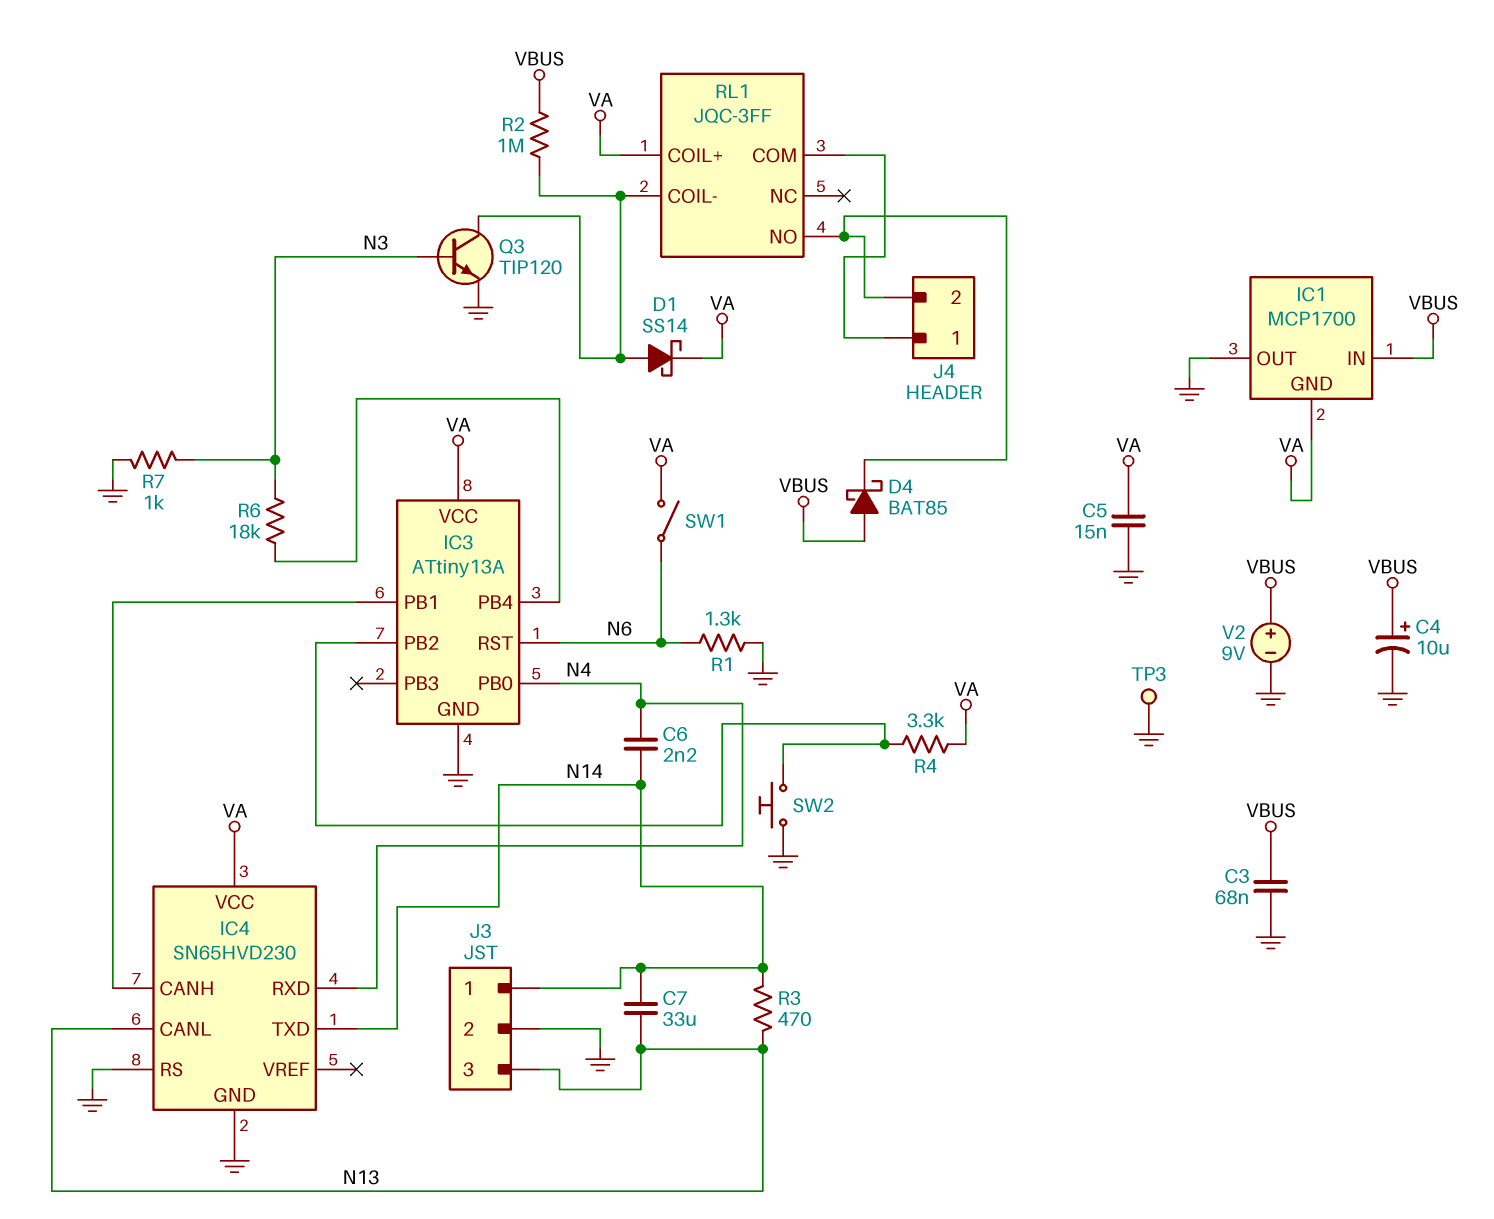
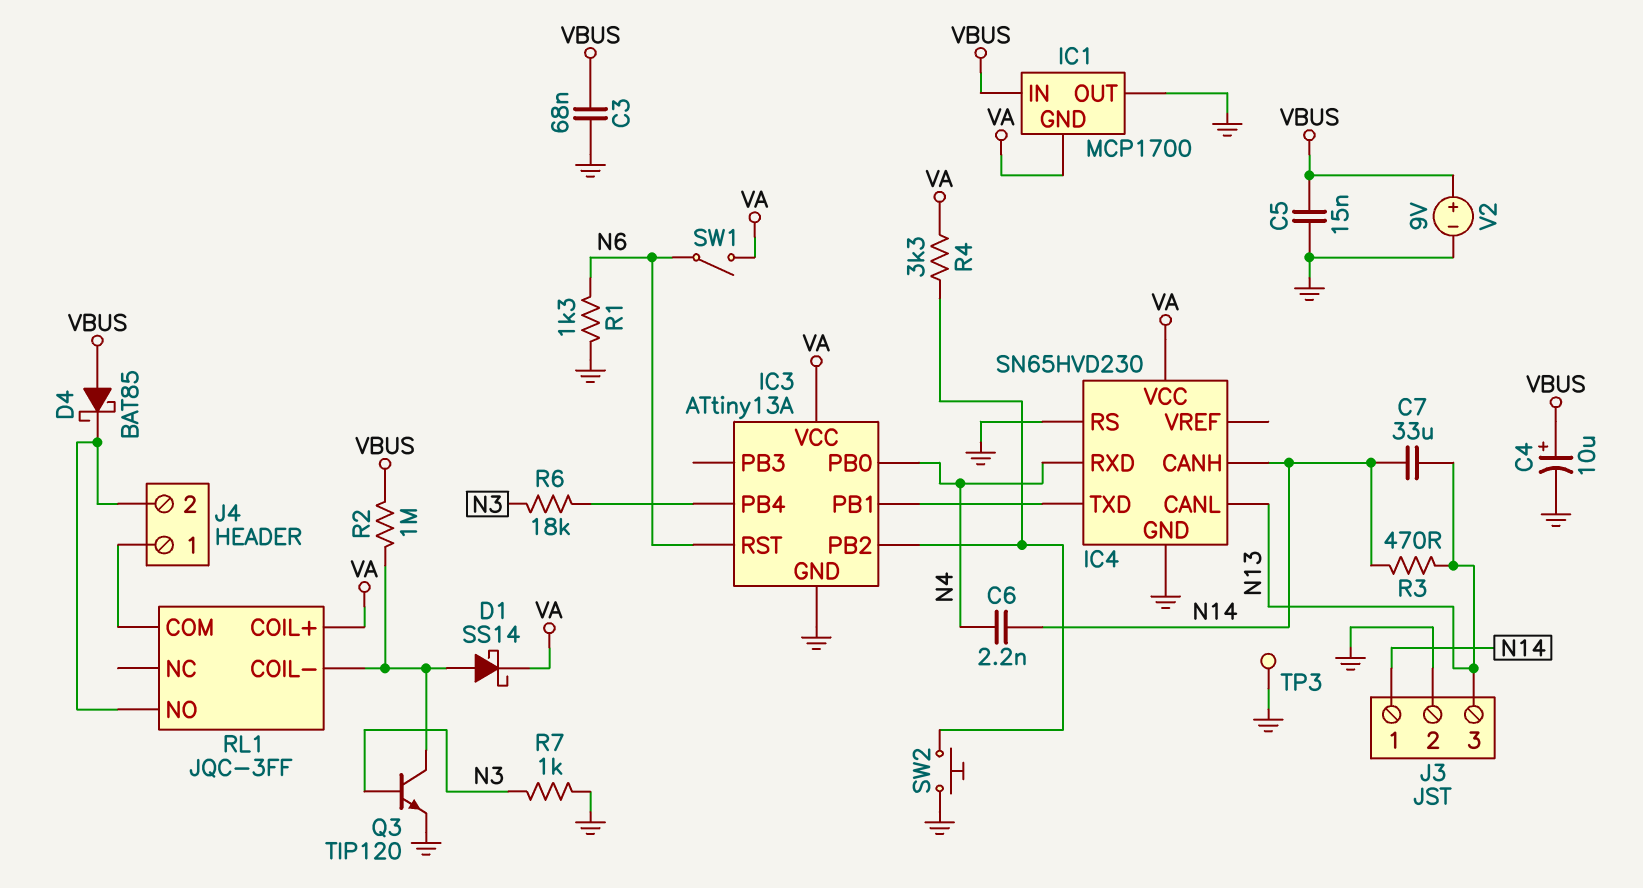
C5: 15nF (GND, VA) -> 15nF (GND, VBUS)
IC4 pin CANH: IC3/PB1 -> N14
IC4 pin TXD: N14 -> IC3/PB1

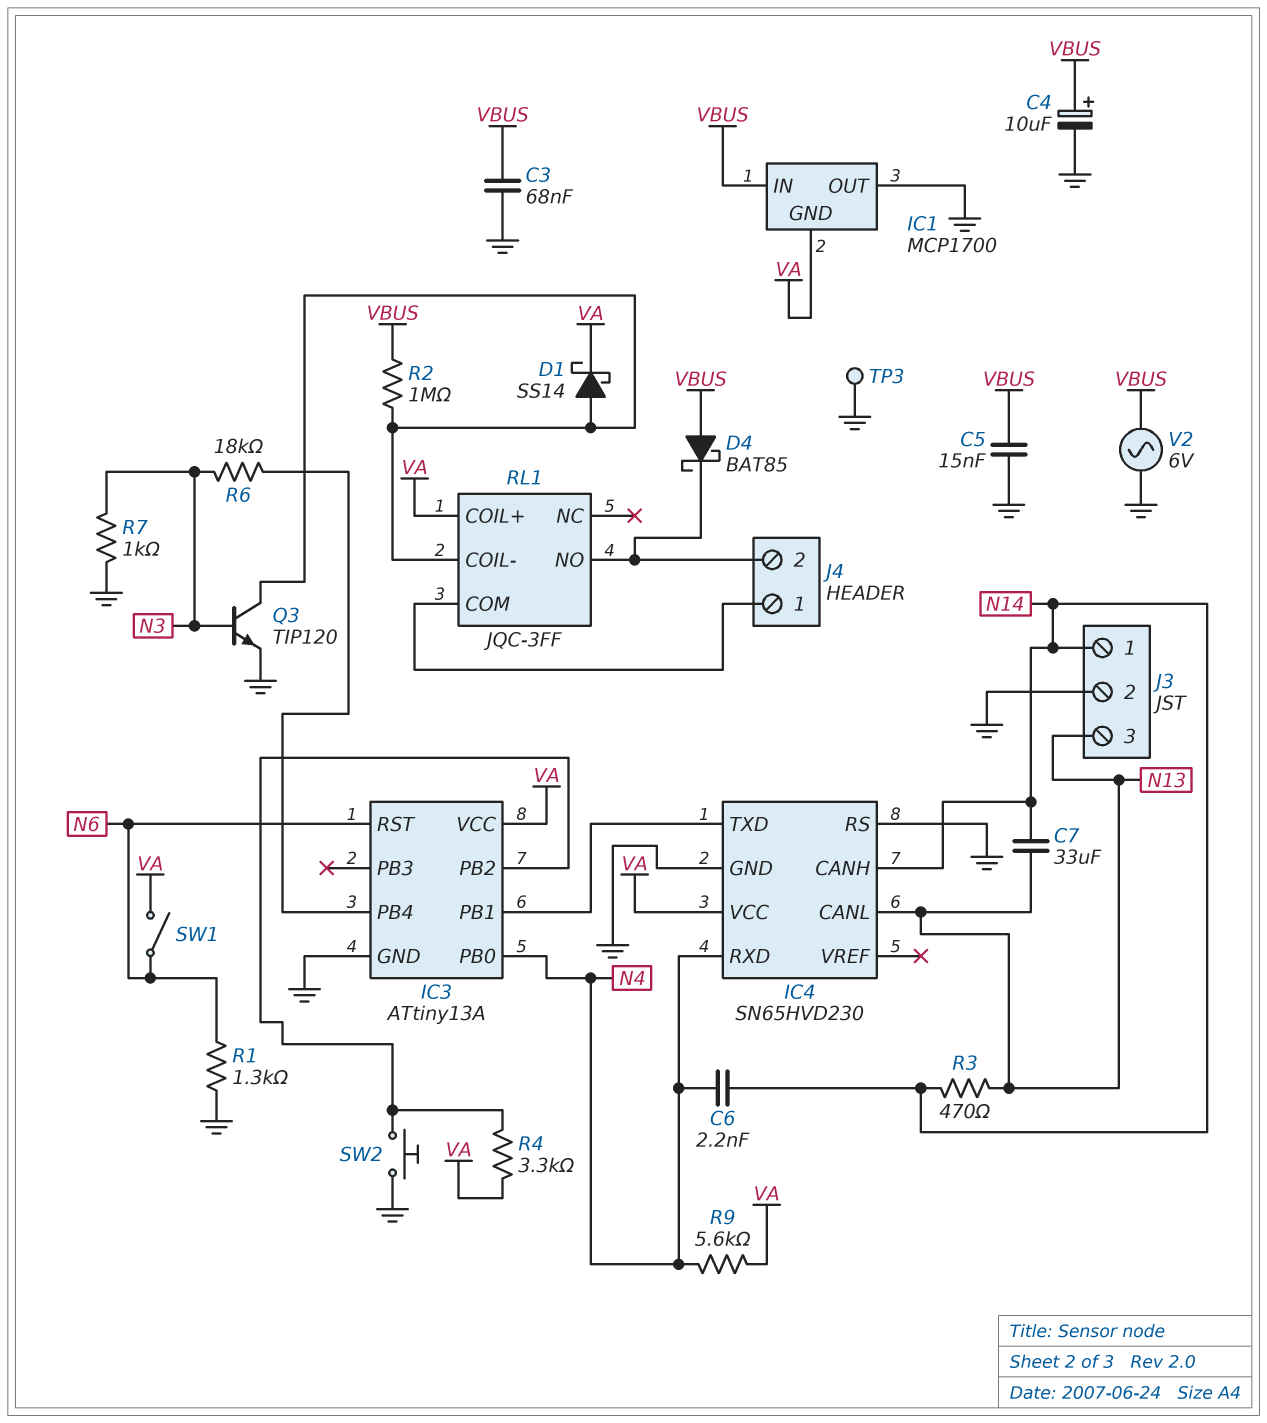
R9: none -> 5.6k (N4, VA)
V2: 9V (plus VBUS, minus GND) -> AC 6V (GND, VBUS)

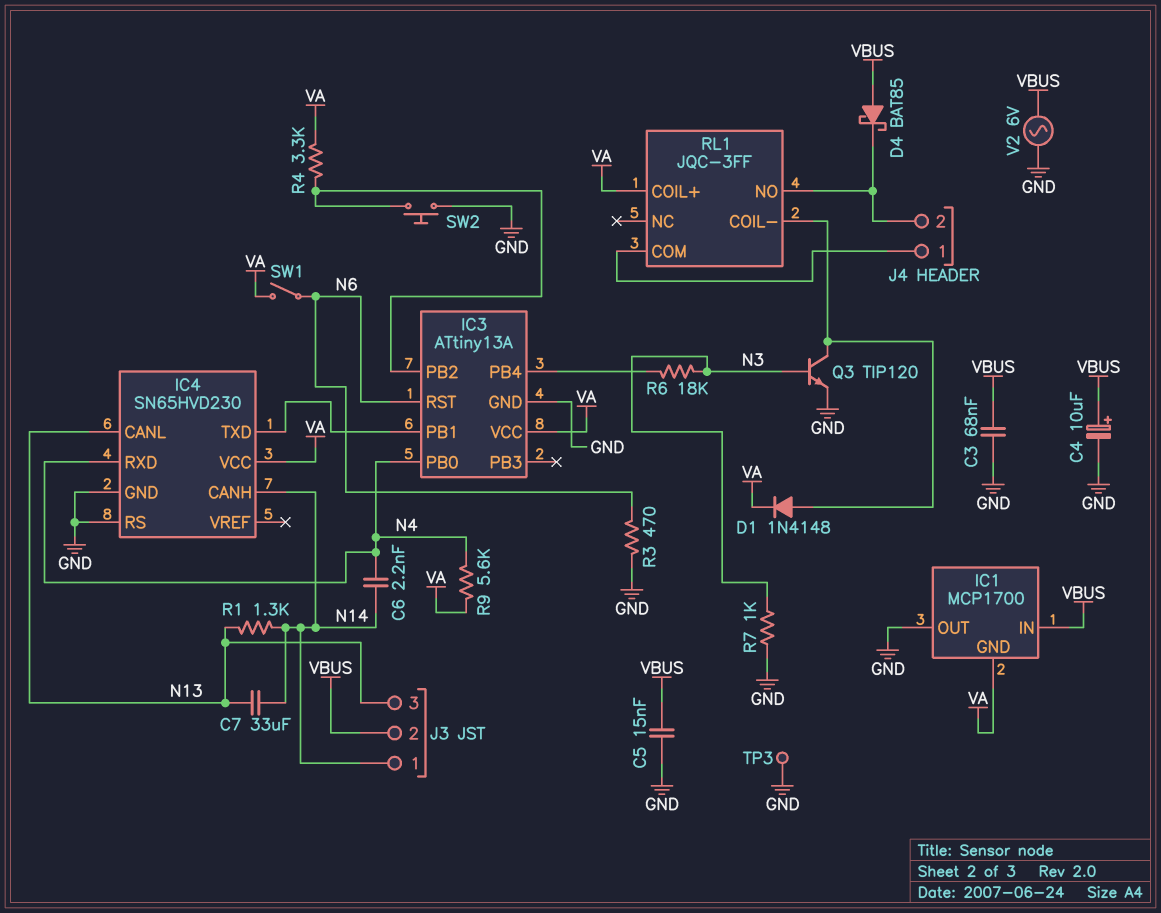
D1: schottky SS14 (A RL1/COIL-, K VA) -> diode 1N4148 (A RL1/COIL-, K VA)
J3 pin 2: GND -> VBUS
R1: 1.3k (GND, N6) -> 1.3k (N13, N14)
R2: 1M (RL1/COIL-, VBUS) -> none
R3: 470 (N13, N14) -> 470 (GND, N6)

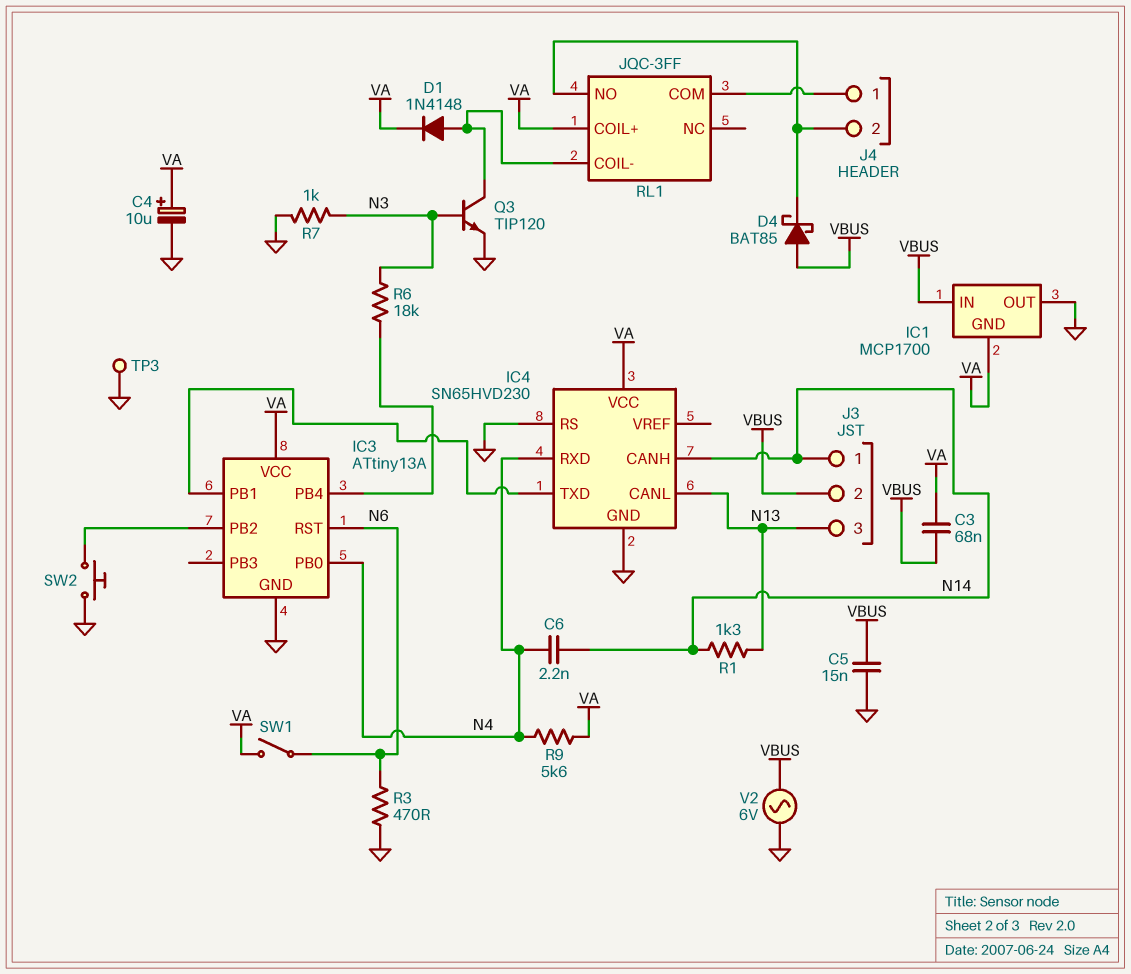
C3: 68nF (GND, VBUS) -> 68nF (VA, VBUS)
C4: 10uF (plus VBUS, minus GND) -> 10uF (plus VA, minus GND)
C7: 33uF (N13, N14) -> none
R4: 3.3k (IC3/PB2, VA) -> none

